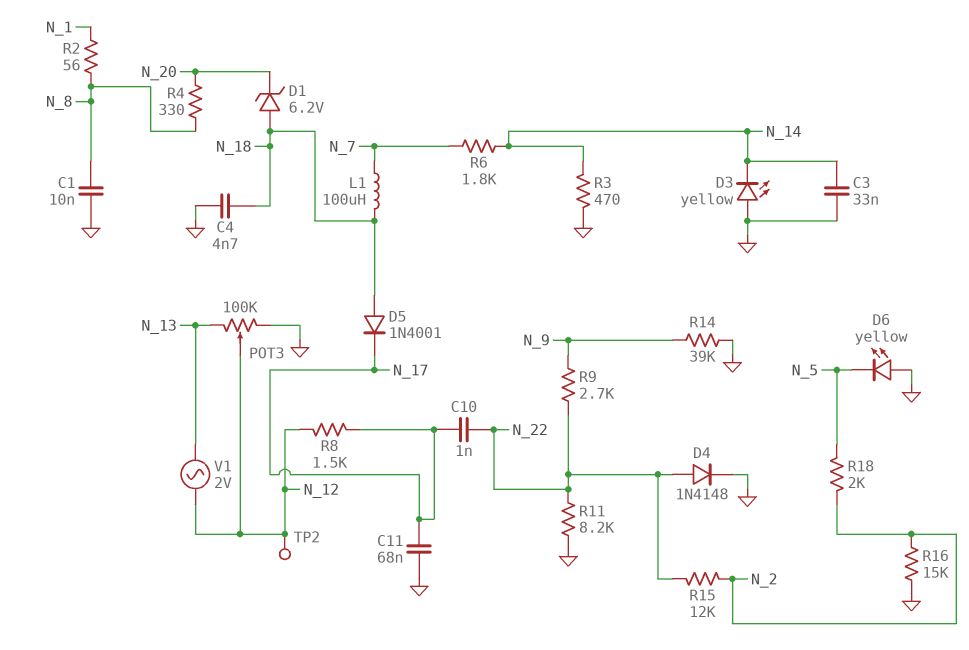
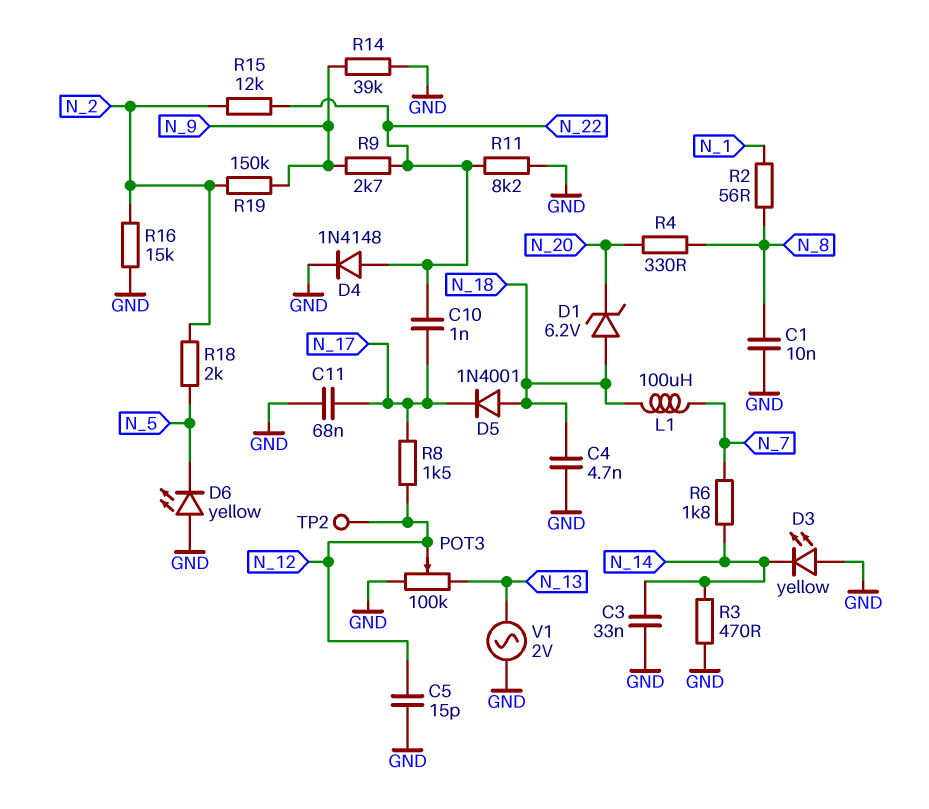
C5: none -> 15pF (GND, N_12)
R19: none -> 150k (N_2, N_9)
V1: AC 2V (N_12, N_13) -> AC 2V (GND, N_13)

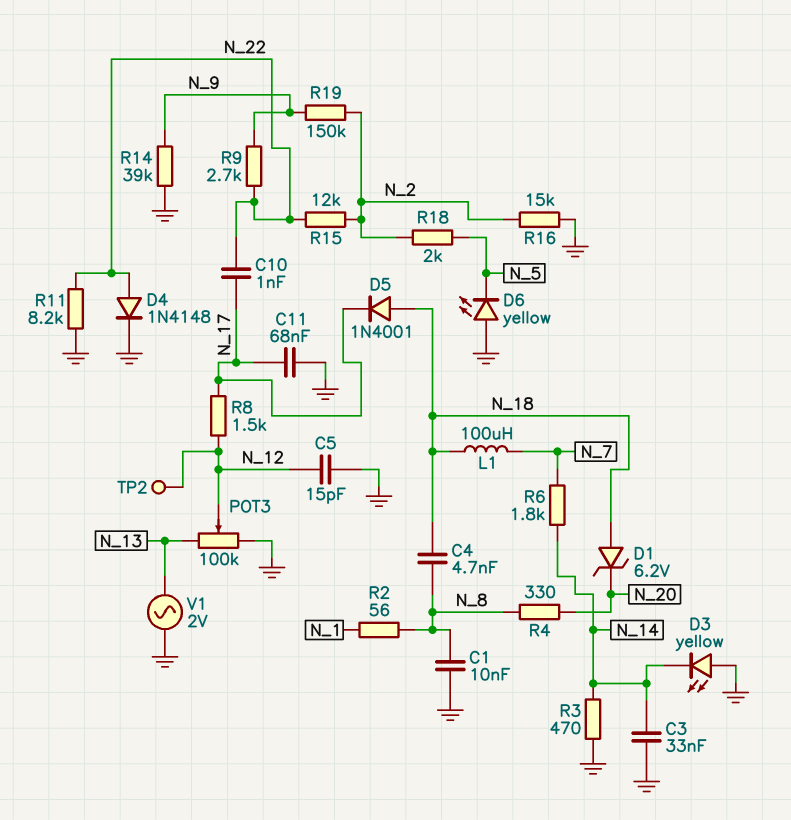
C4: 4.7nF (GND, N_18) -> 4.7nF (N_8, N_18)

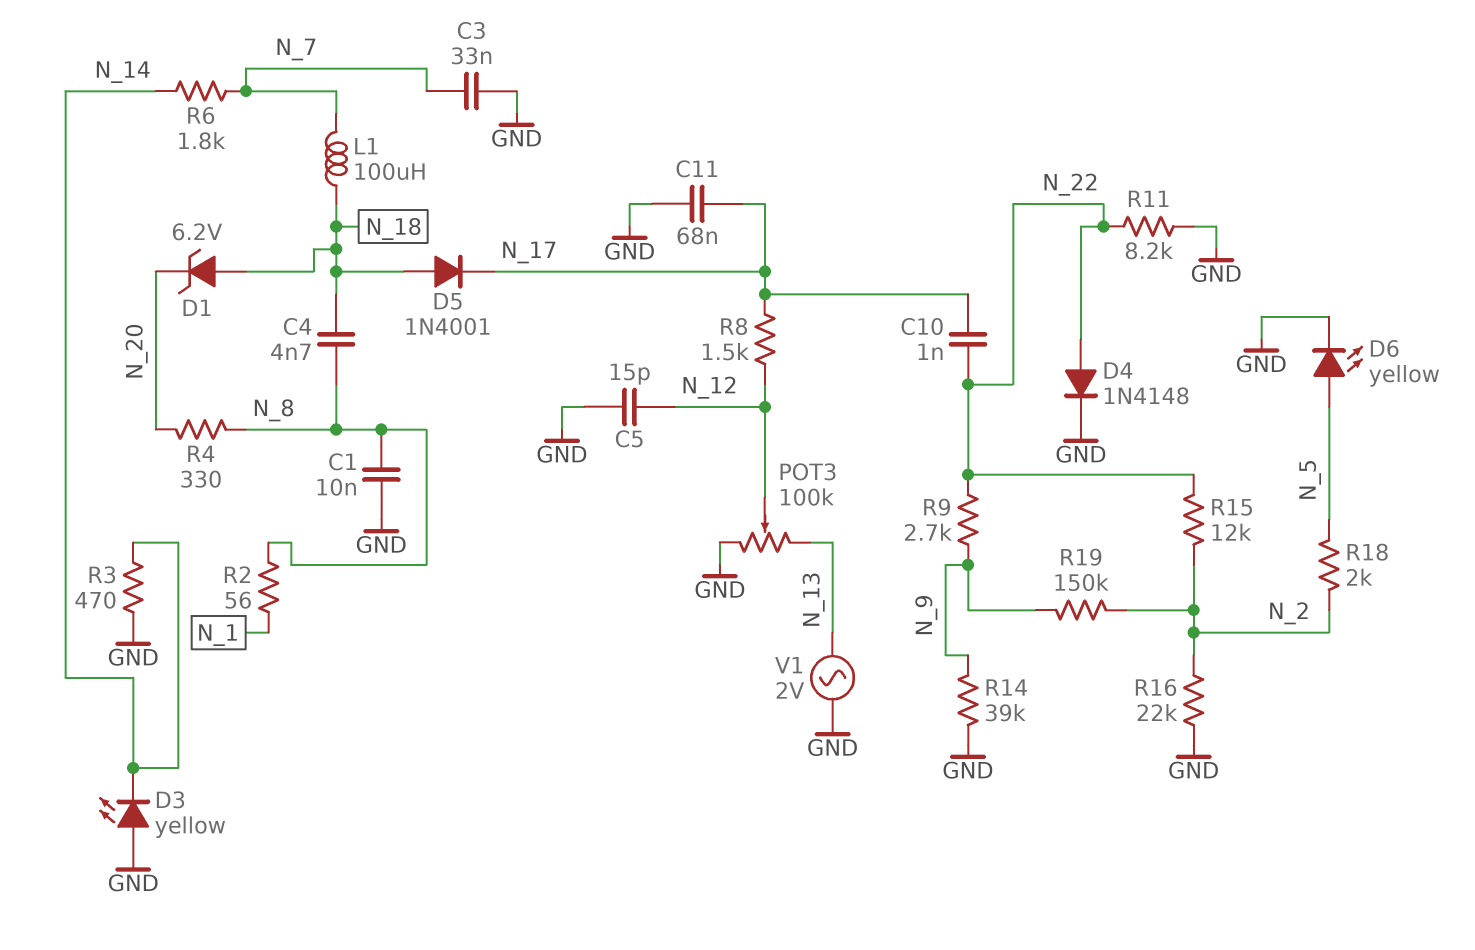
C3: 33nF (GND, N_14) -> 33nF (GND, N_7)
D6: LED yellow (A GND, K N_5) -> LED yellow (A N_5, K GND)
R16: 15k (GND, N_2) -> 22k (GND, N_2)
TP2: test point (N_12) -> none

